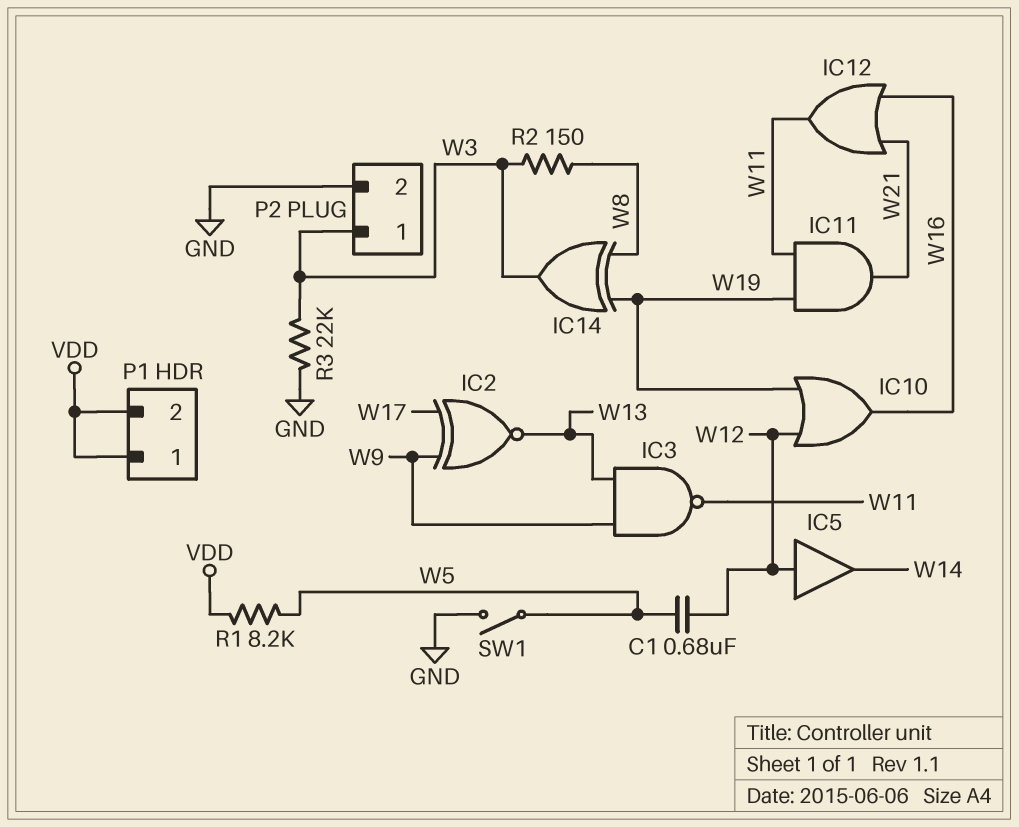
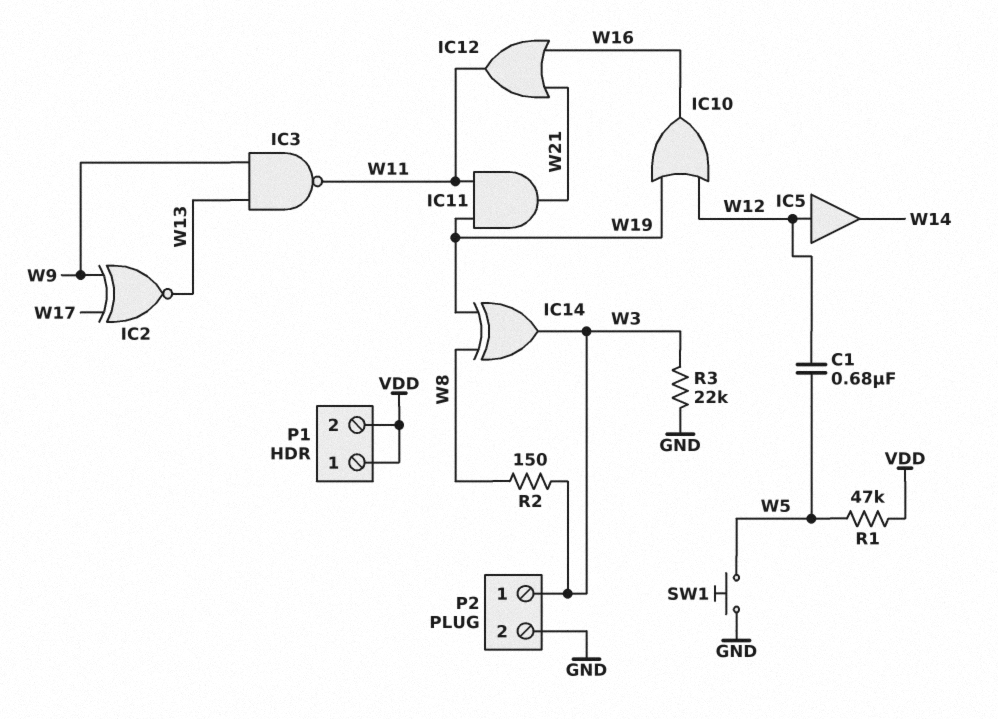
R1: 8.2k (VDD, W5) -> 47k (VDD, W5)
SW1: switch (GND, W5) -> button (GND, W5)

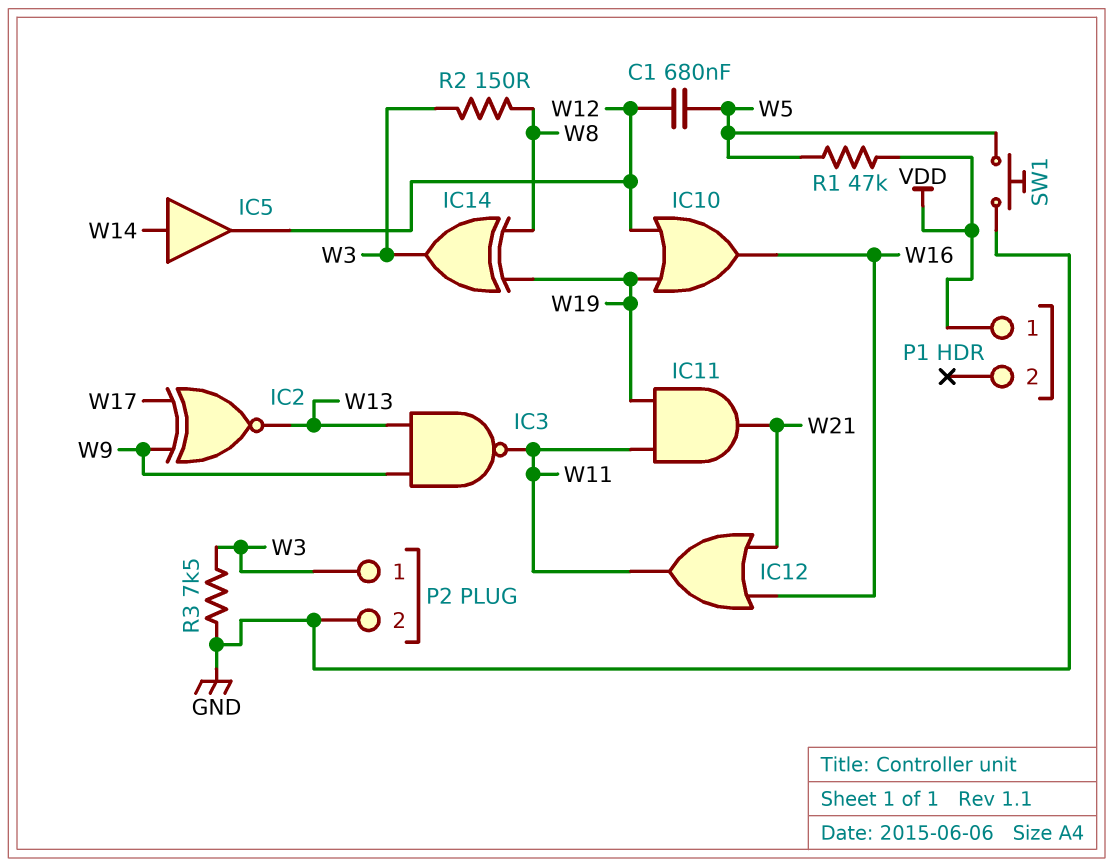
IC5: buffer (in W12, out W14) -> buffer (in W14, out W12)
P1 pin 2: VDD -> none
R3: 22k (GND, W3) -> 7.5k (GND, W3)

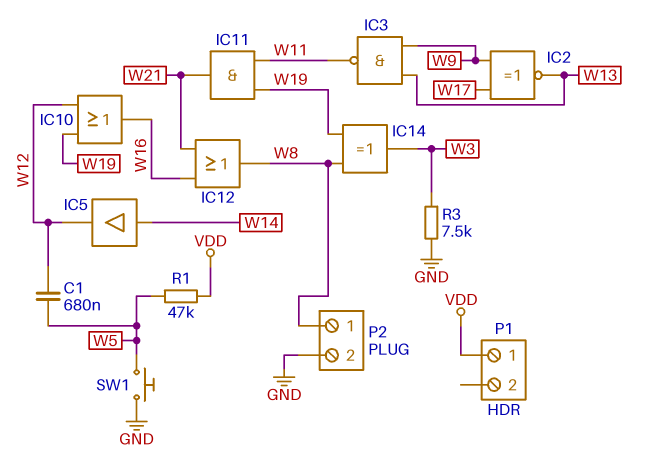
IC12: OR (in W16, in W21, out W11) -> OR (in W16, in W21, out W8)
P2 pin 1: W3 -> W8
R2: 150 (W3, W8) -> none

